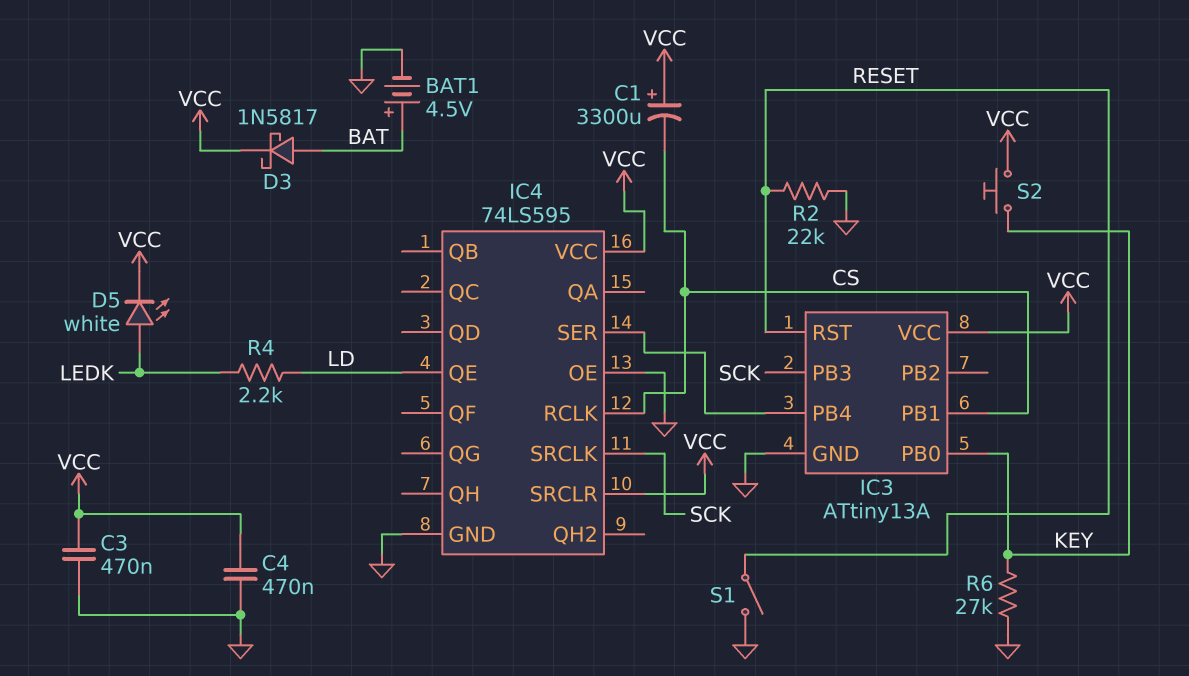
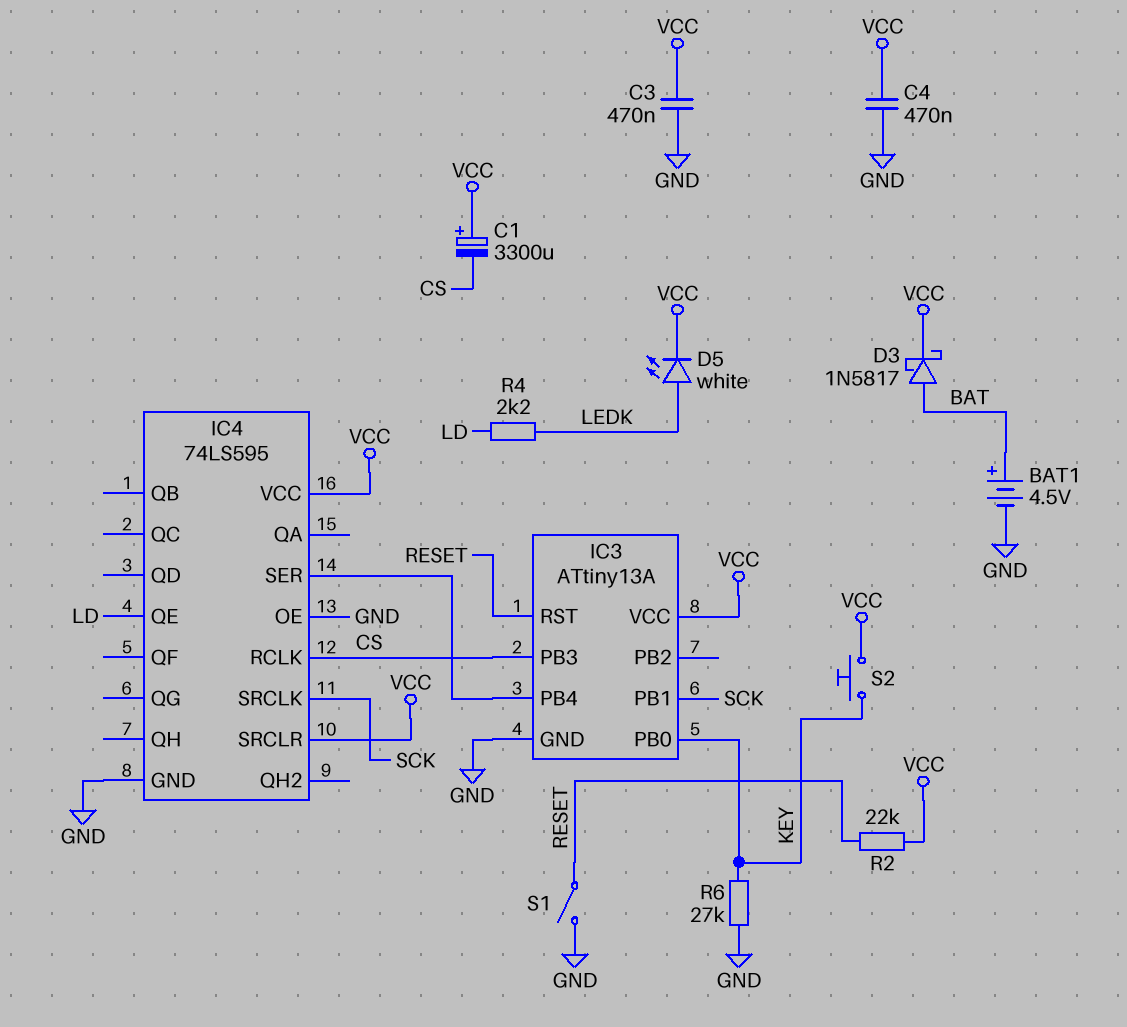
IC3 pin PB1: CS -> SCK
IC3 pin PB3: SCK -> CS
R2: 22k (GND, RESET) -> 22k (RESET, VCC)

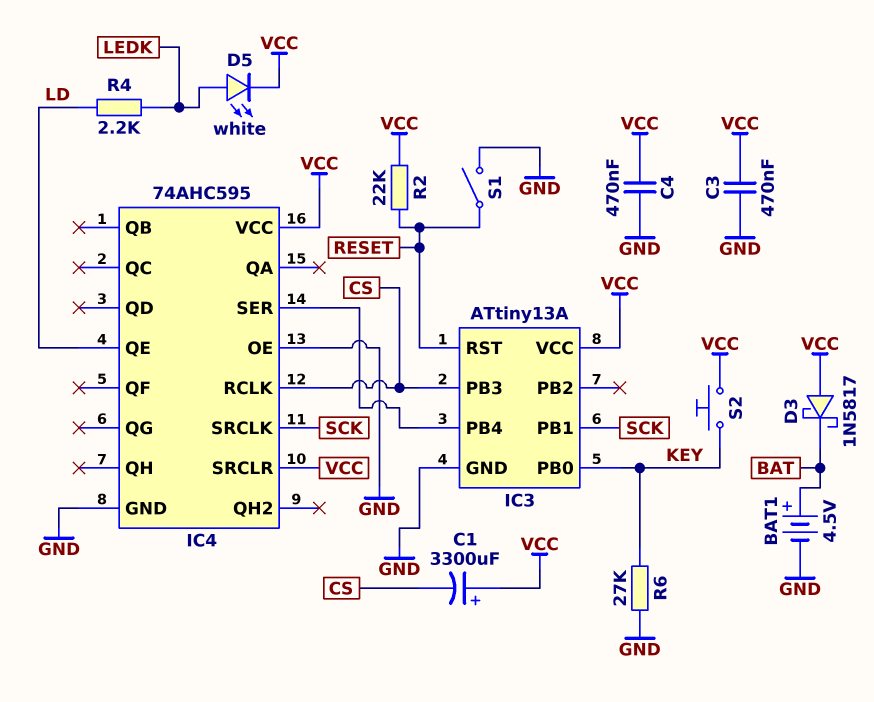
D3: schottky 1N5817 (A BAT, K VCC) -> schottky 1N5817 (A VCC, K BAT)
IC4: 74LS595 -> 74AHC595

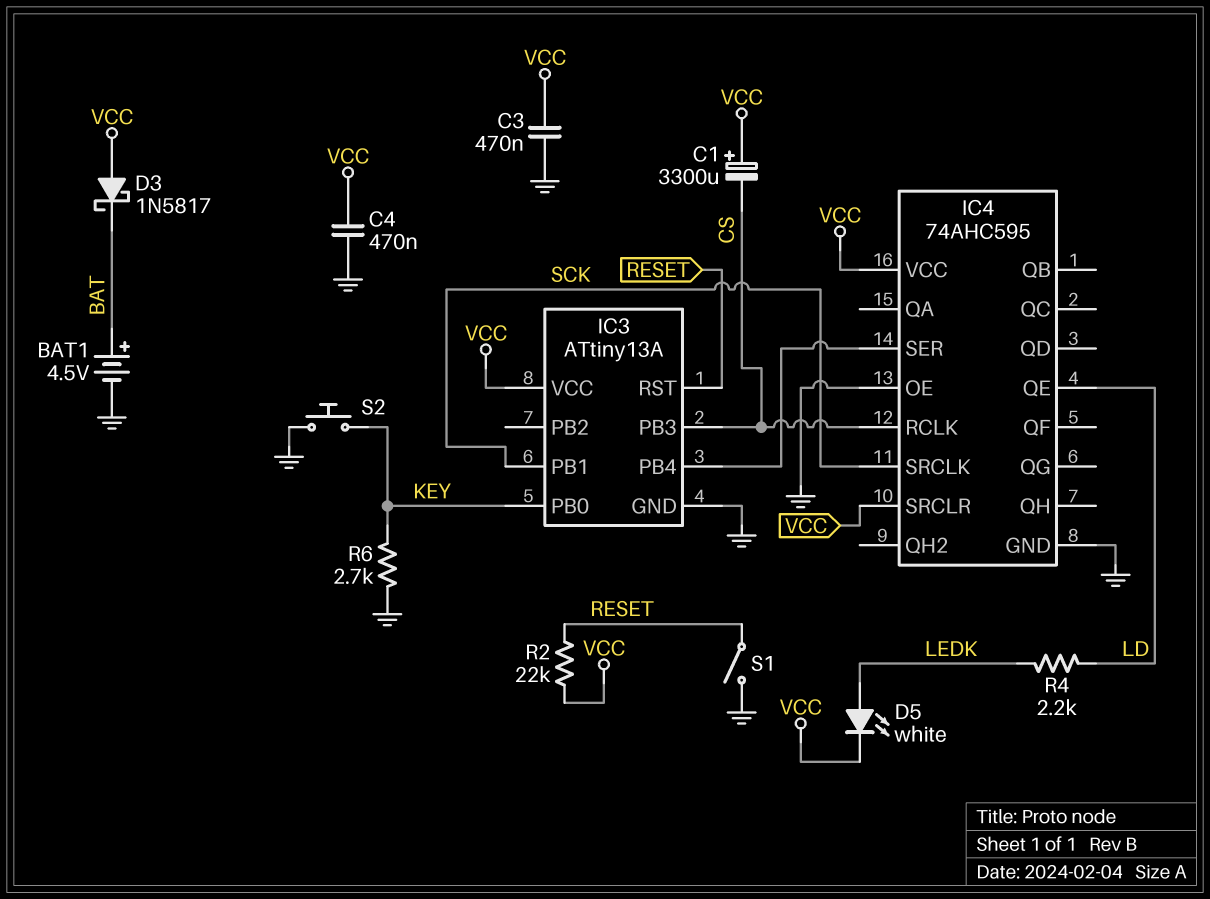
R6: 27k (GND, KEY) -> 2.7k (GND, KEY)
S2: button (KEY, VCC) -> button (GND, KEY)

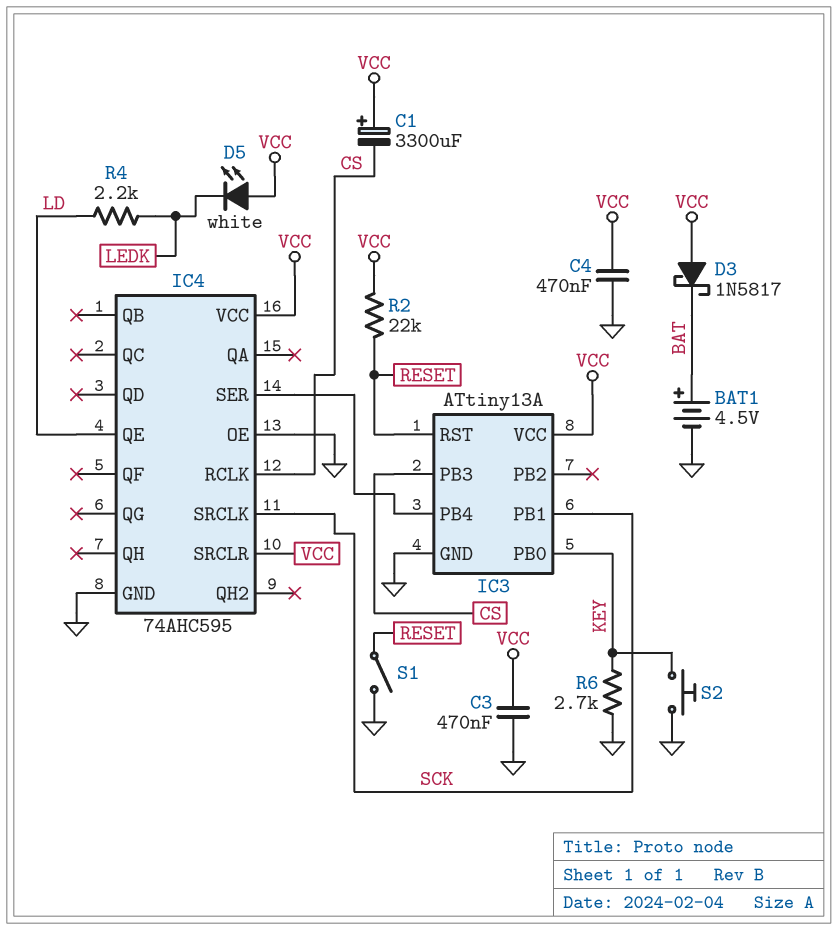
D5: LED white (A LEDK, K VCC) -> LED white (A VCC, K LEDK)

